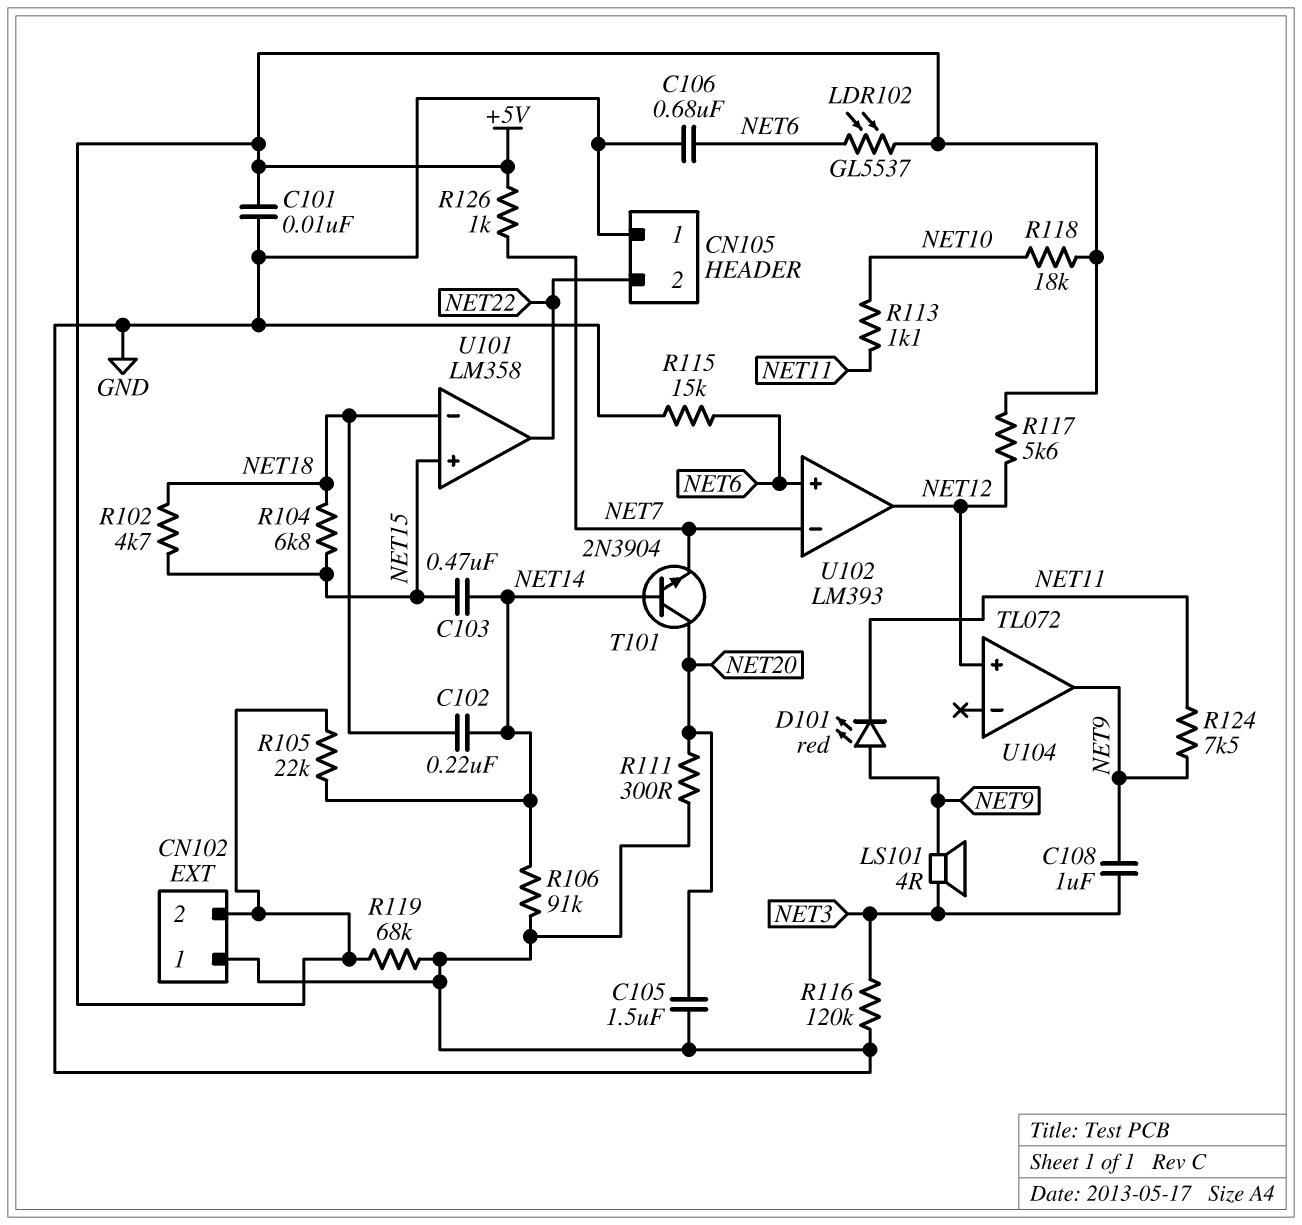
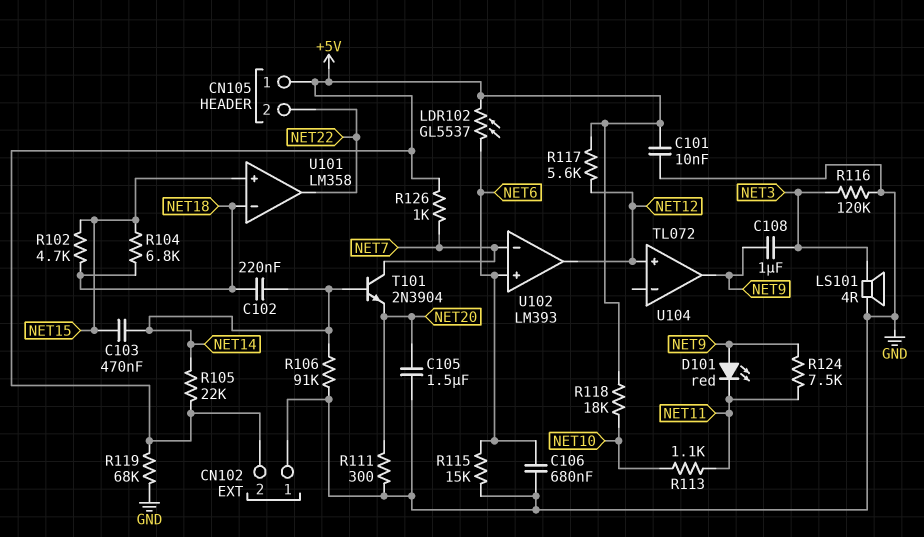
CN105 pin 1: GND -> +5V
LS101: speaker 4R (NET3, NET9) -> speaker 4R (GND, NET3)
T101: NPN 2N3904 (B NET14, C NET20, E NET7) -> NPN 2N3904 (B NET14, C NET7, E NET20)

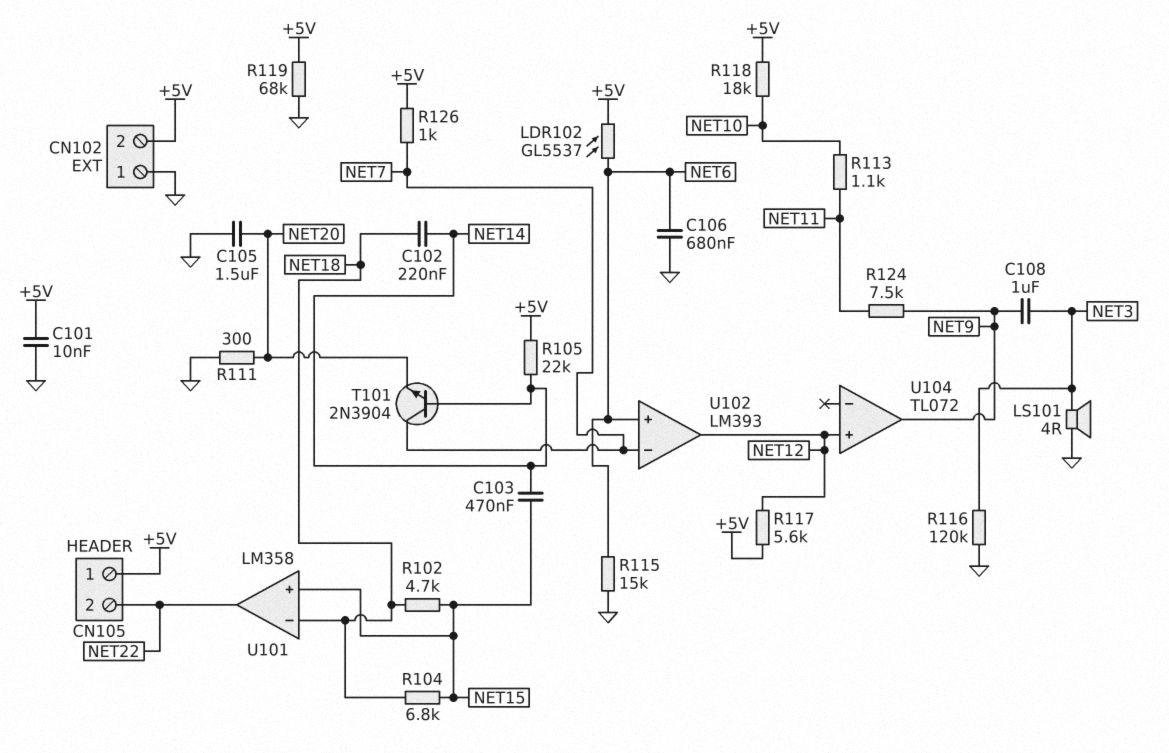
D101: LED red (A NET9, K NET11) -> none
R106: 91k (GND, NET14) -> none

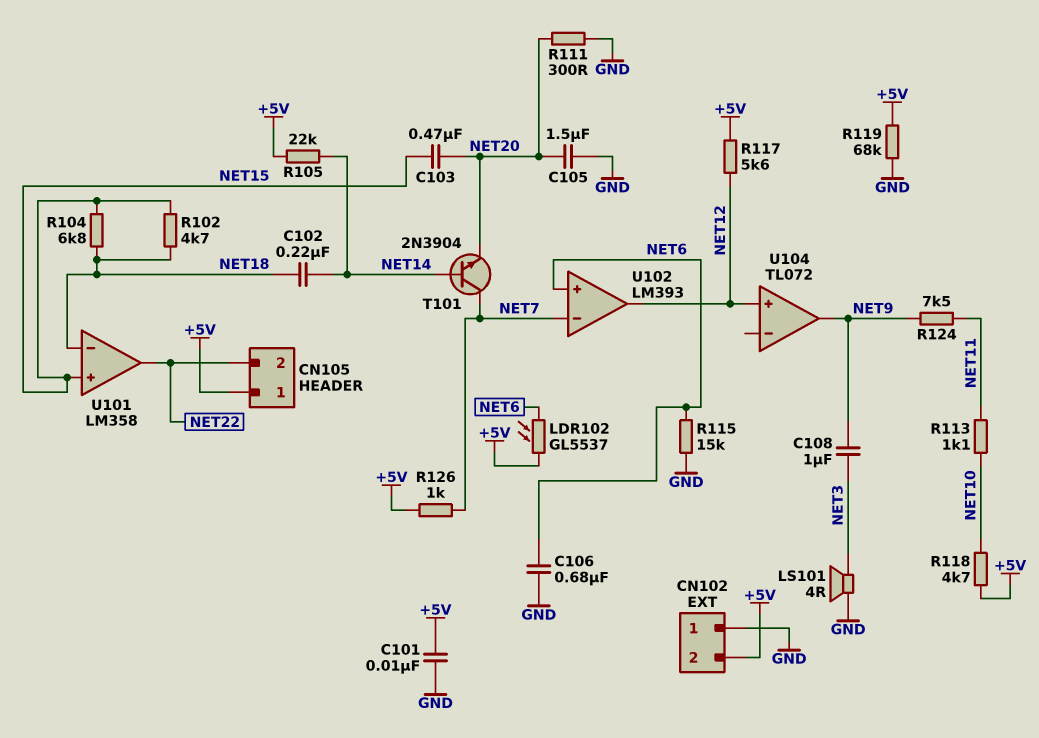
C103: 470nF (NET14, NET15) -> 470nF (NET15, NET20)
R116: 120k (GND, NET3) -> none
R118: 18k (+5V, NET10) -> 4.7k (+5V, NET10)

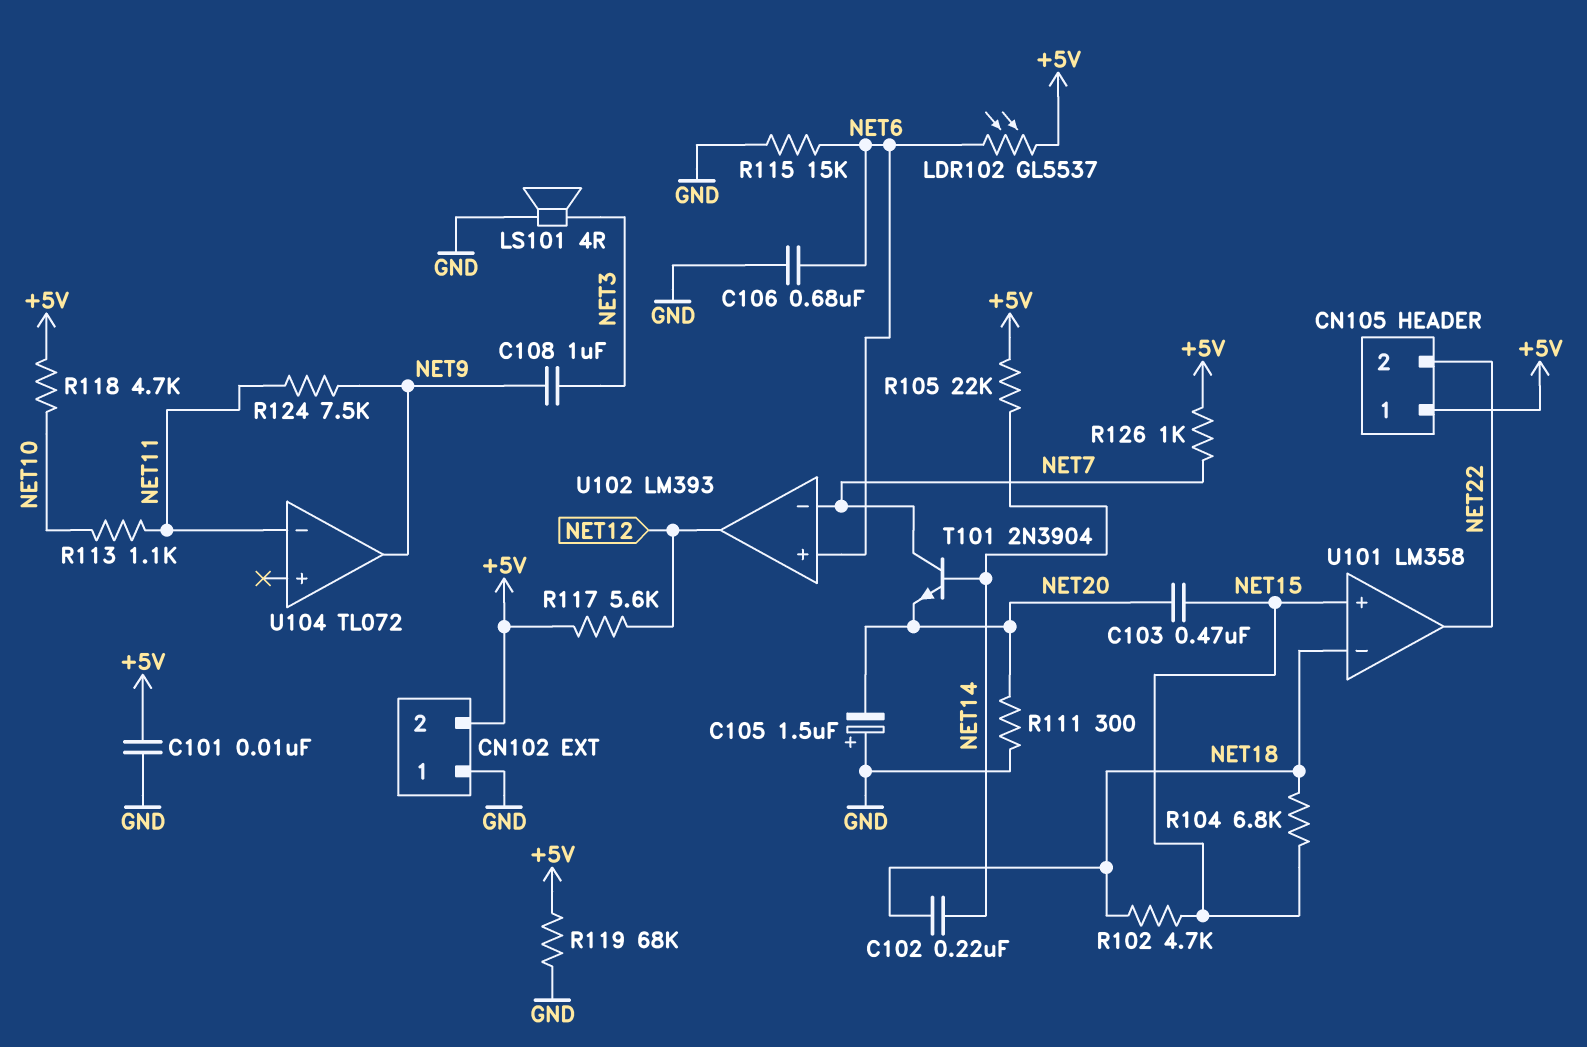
C105: 1.5uF (GND, NET20) -> 1.5uF (plus GND, minus NET20)
U104 pin in+: NET12 -> none
U104 pin in-: none -> NET11

